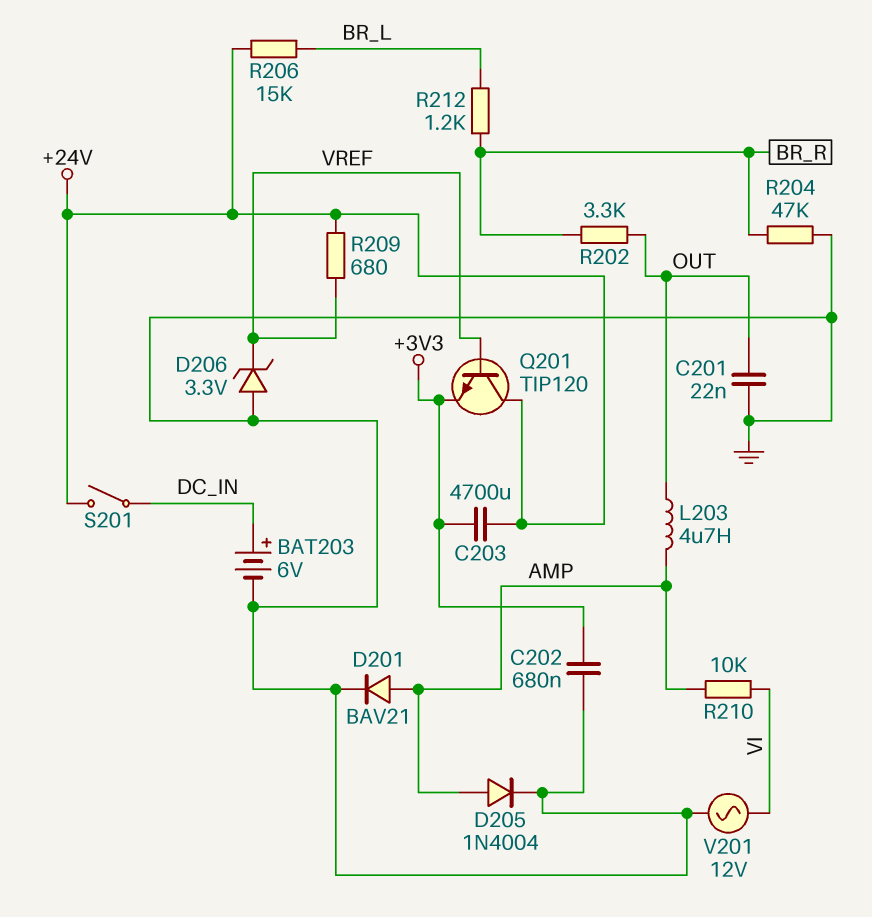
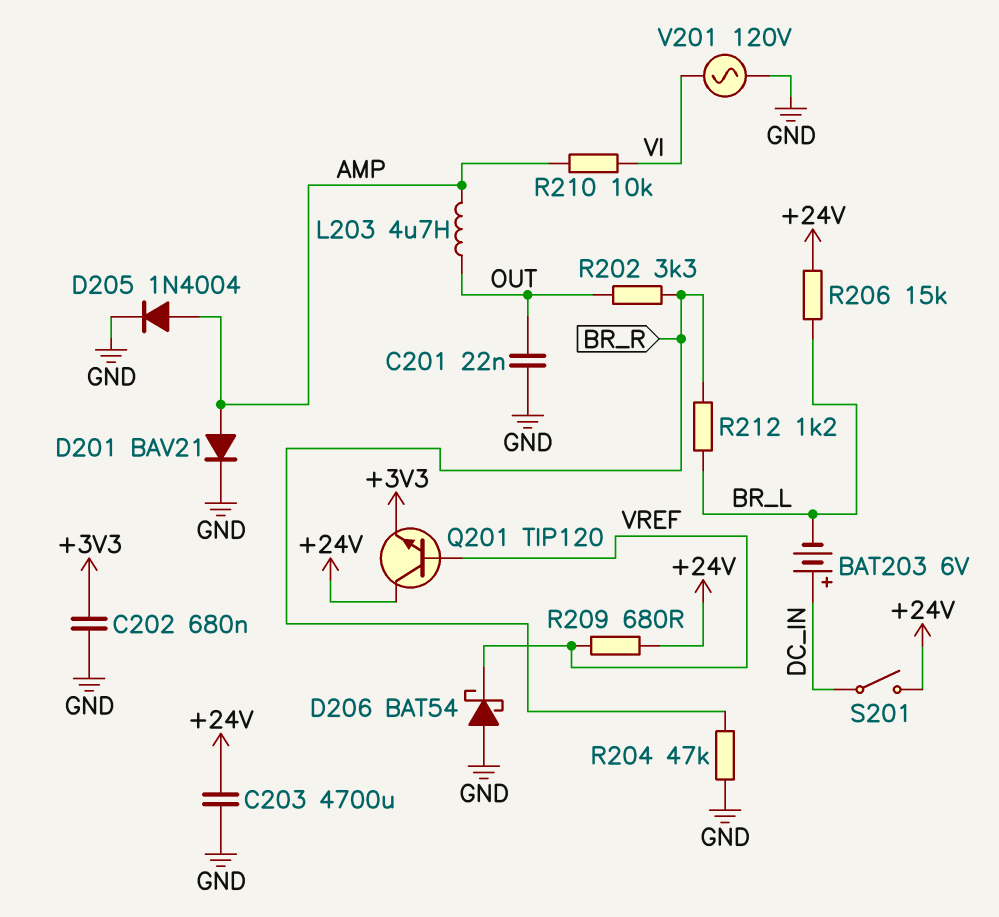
BAT203: 6V (plus DC_IN, minus GND) -> 6V (plus DC_IN, minus BR_L)
C203: 4700uF (+3V3, +24V) -> 4700uF (+24V, GND)
D206: zener 3.3V (A GND, K VREF) -> schottky BAT54 (A GND, K VREF)
V201: AC 12V (GND, VI) -> AC 120V (GND, VI)

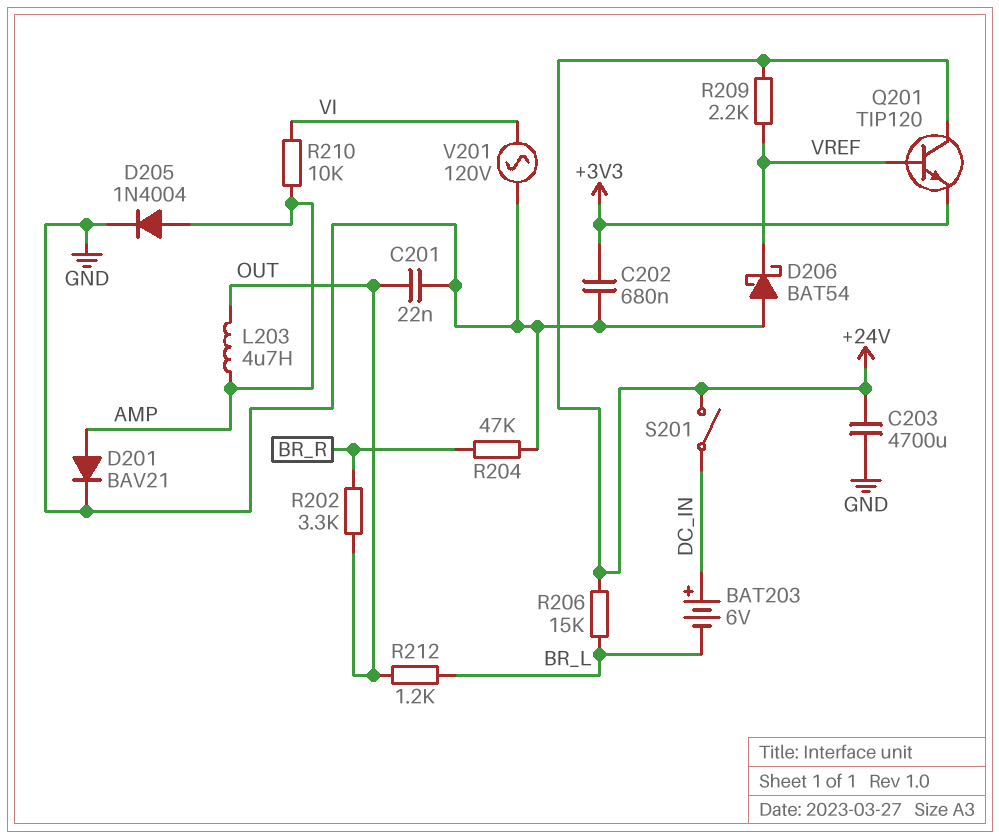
R209: 680 (+24V, VREF) -> 2.2k (+24V, VREF)
R212: 1.2k (BR_L, BR_R) -> 1.2k (BR_L, OUT)

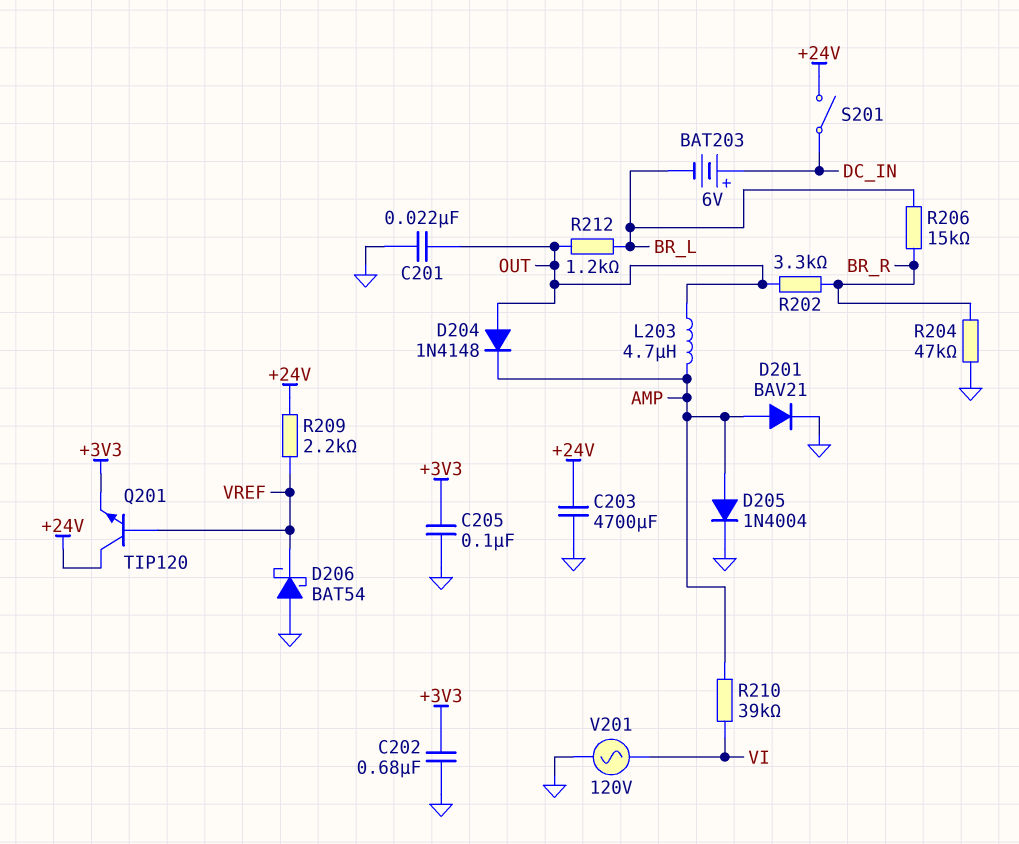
C205: none -> 100nF (+3V3, GND)
D204: none -> diode 1N4148 (A OUT, K AMP)
R206: 15k (+24V, BR_L) -> 15k (BR_L, BR_R)
R210: 10k (AMP, VI) -> 39k (AMP, VI)

